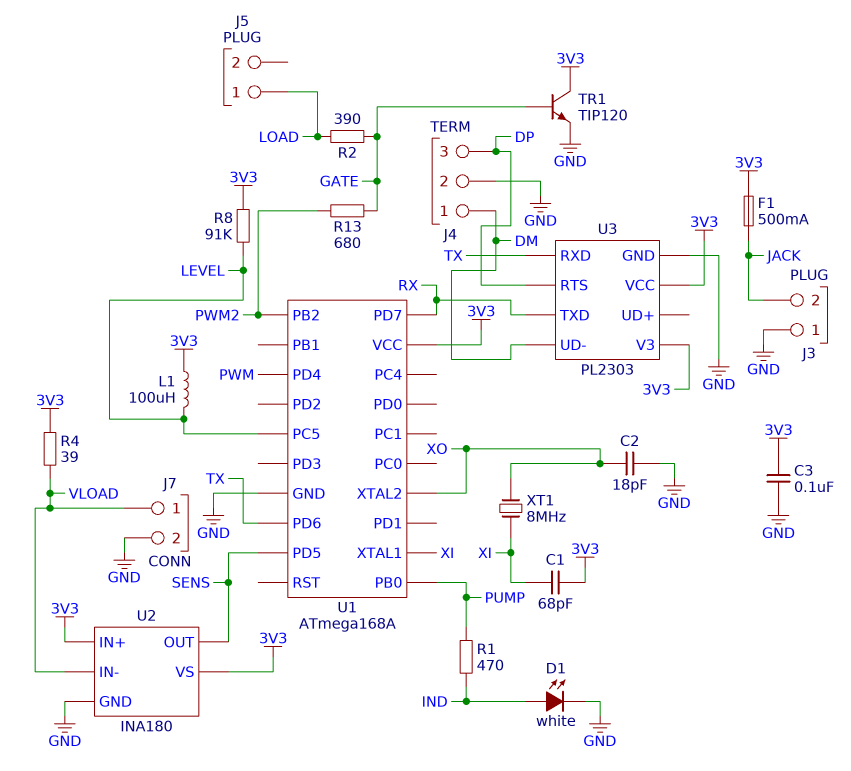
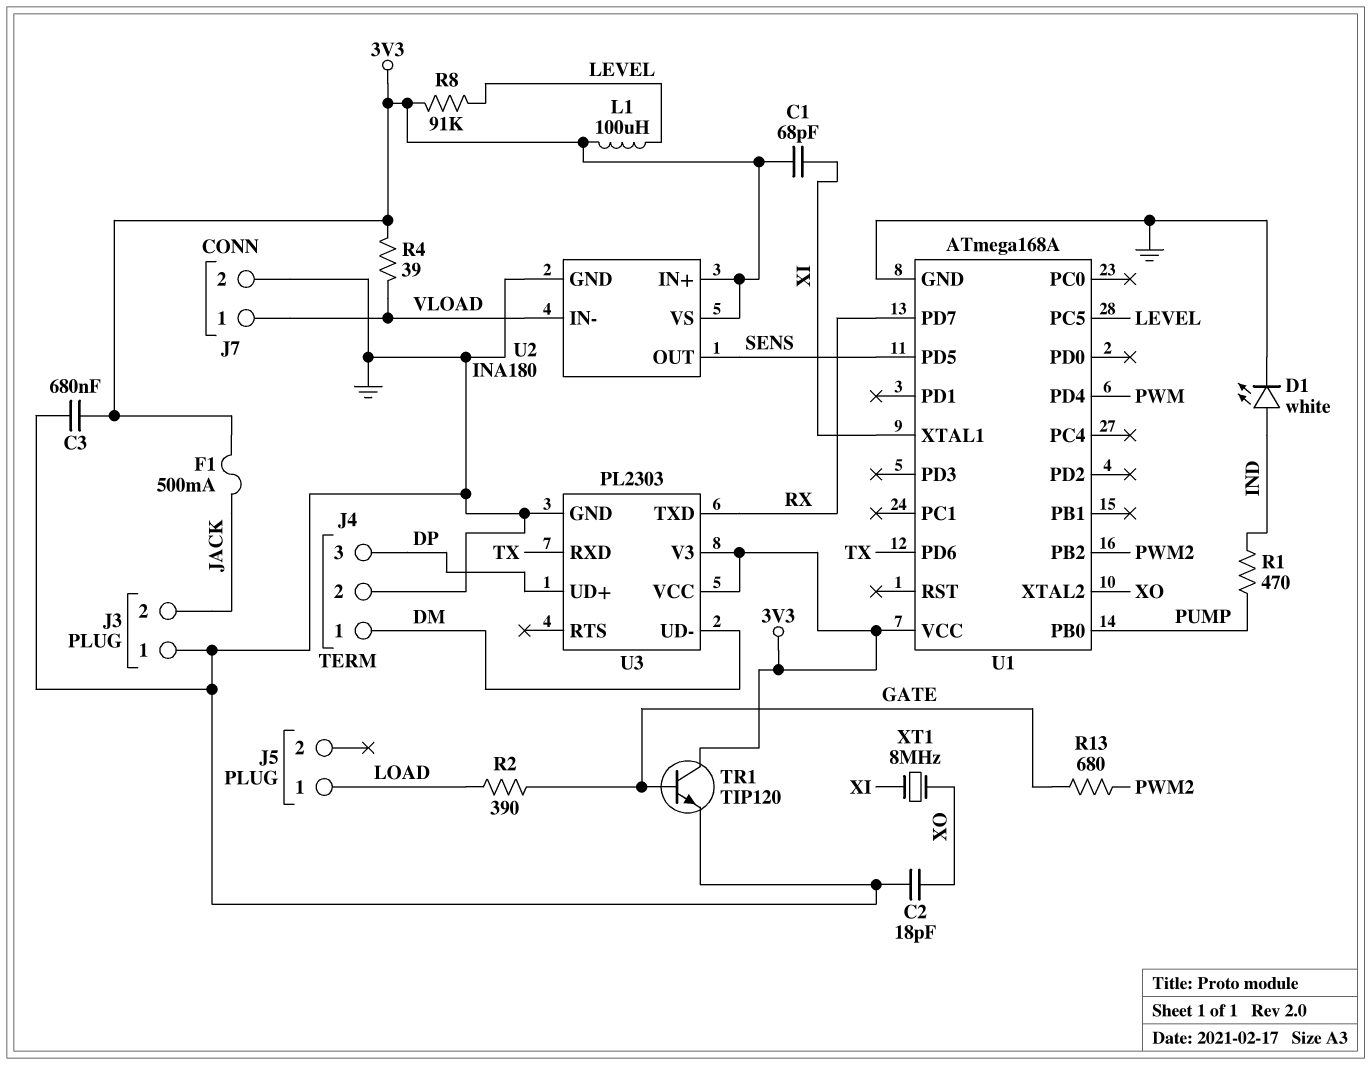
C3: 100nF (3V3, GND) -> 680nF (3V3, GND)
U3 pin RTS: DP -> none
U3 pin UD+: none -> DP

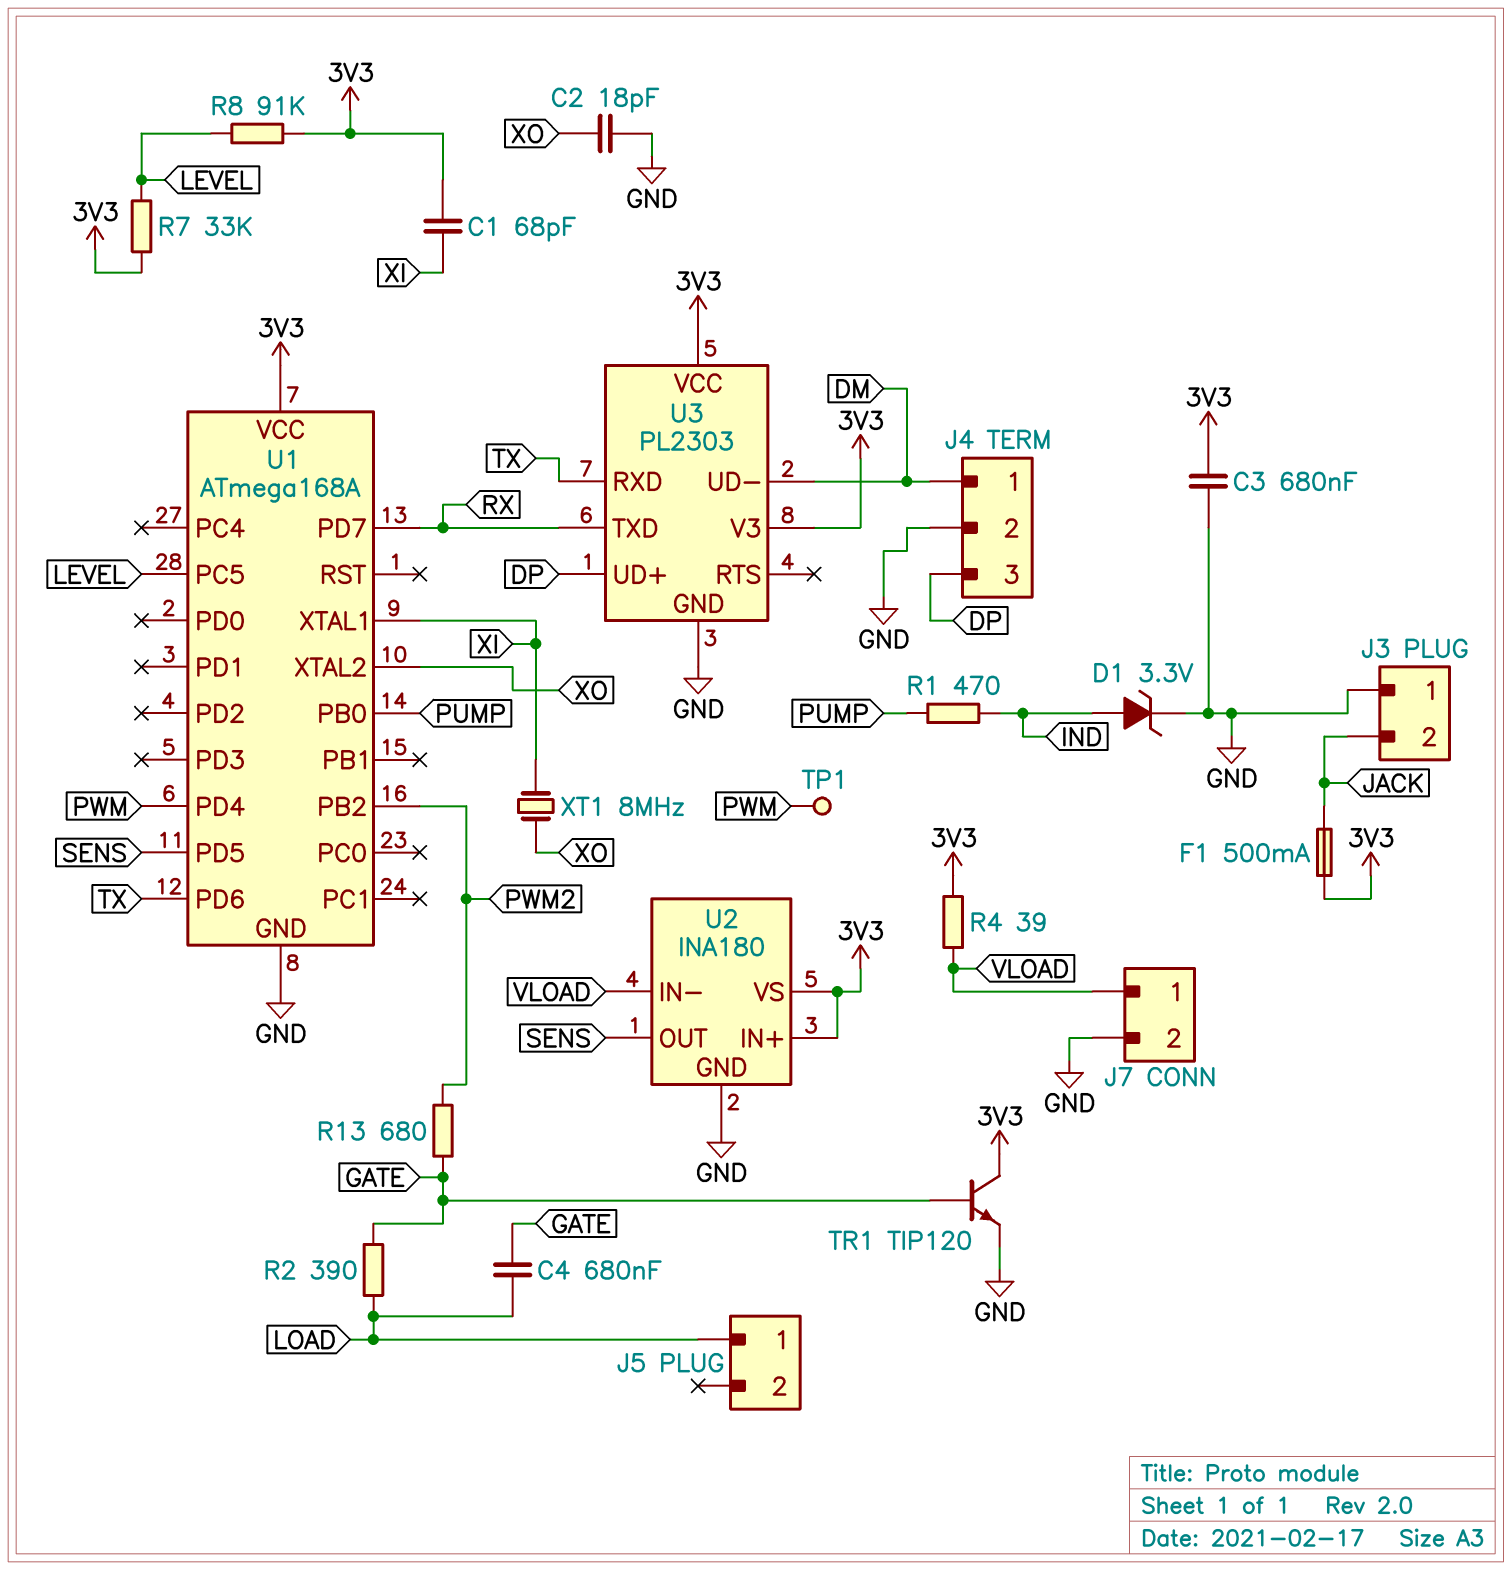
C4: none -> 680nF (GATE, LOAD)
D1: LED white (A IND, K GND) -> zener 3.3V (A IND, K GND)
L1: 100uH (3V3, LEVEL) -> none
R7: none -> 33k (3V3, LEVEL)
TP1: none -> test point (PWM)

